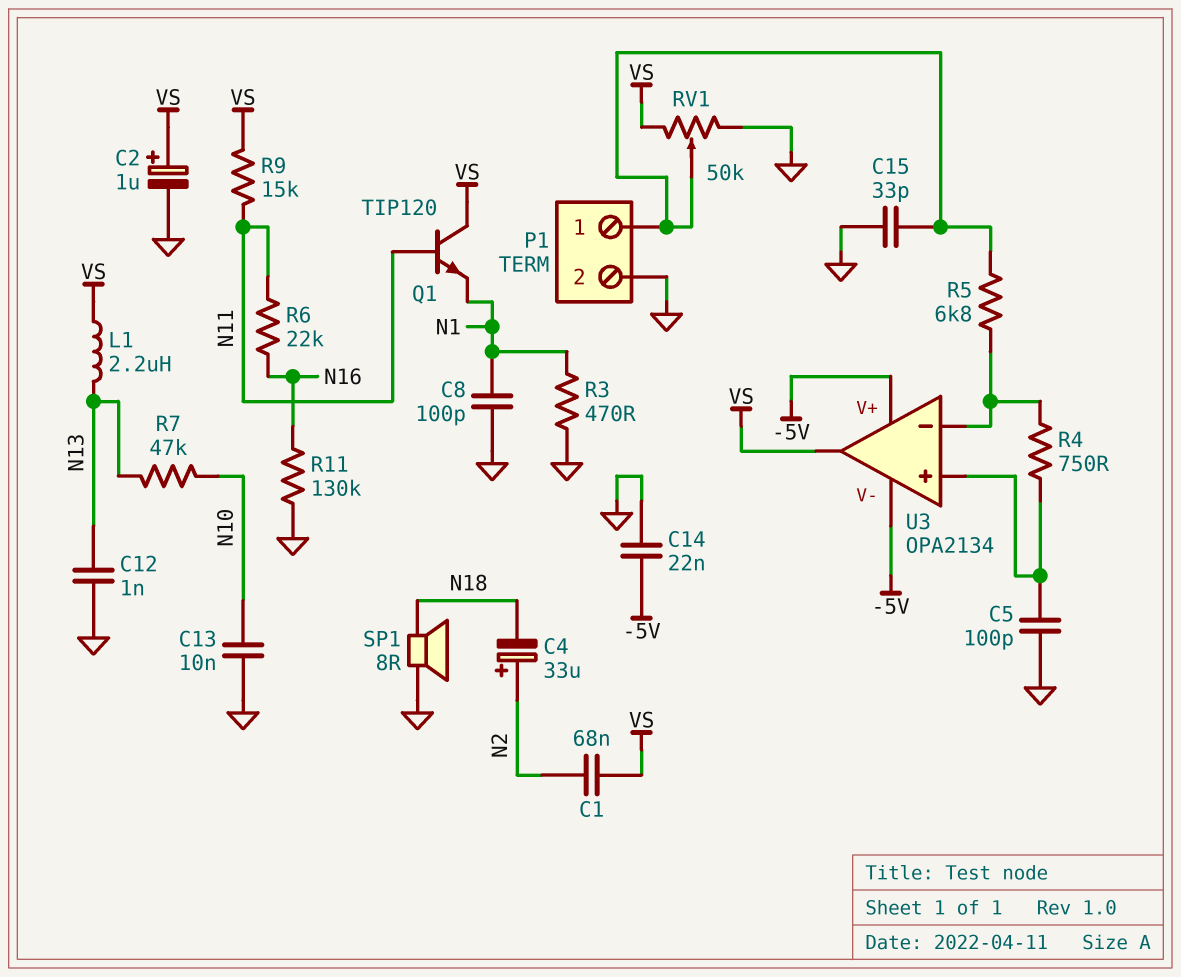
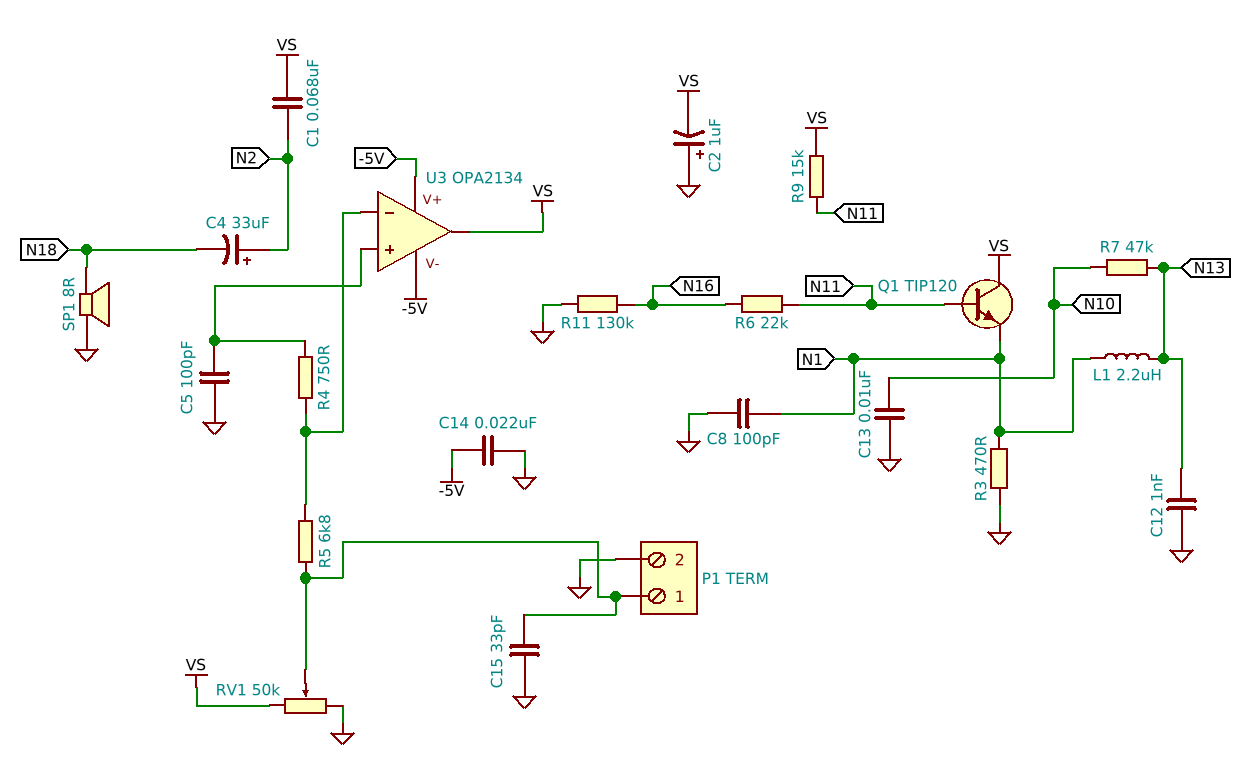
C2: 1uF (plus VS, minus GND) -> 1uF (plus GND, minus VS)
L1: 2.2uH (N13, VS) -> 2.2uH (N1, N13)

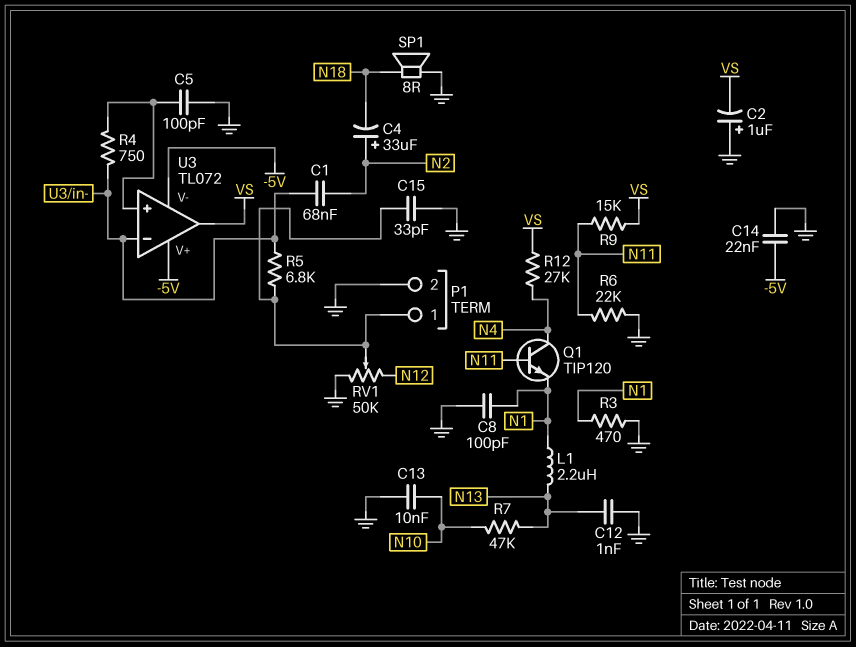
C1: 68nF (N2, VS) -> 68nF (N2, U3/in-)
Q1: NPN TIP120 (B N11, C VS, E N1) -> NPN TIP120 (B N11, C N4, E N1)
R6: 22k (N11, N16) -> 22k (GND, N11)
R11: 130k (GND, N16) -> none
R12: none -> 27k (N4, VS)
RV1: 50k (GND, VS, wiper P1/1) -> 50k (GND, N12, wiper P1/1)
U3: OPA2134 -> TL072

